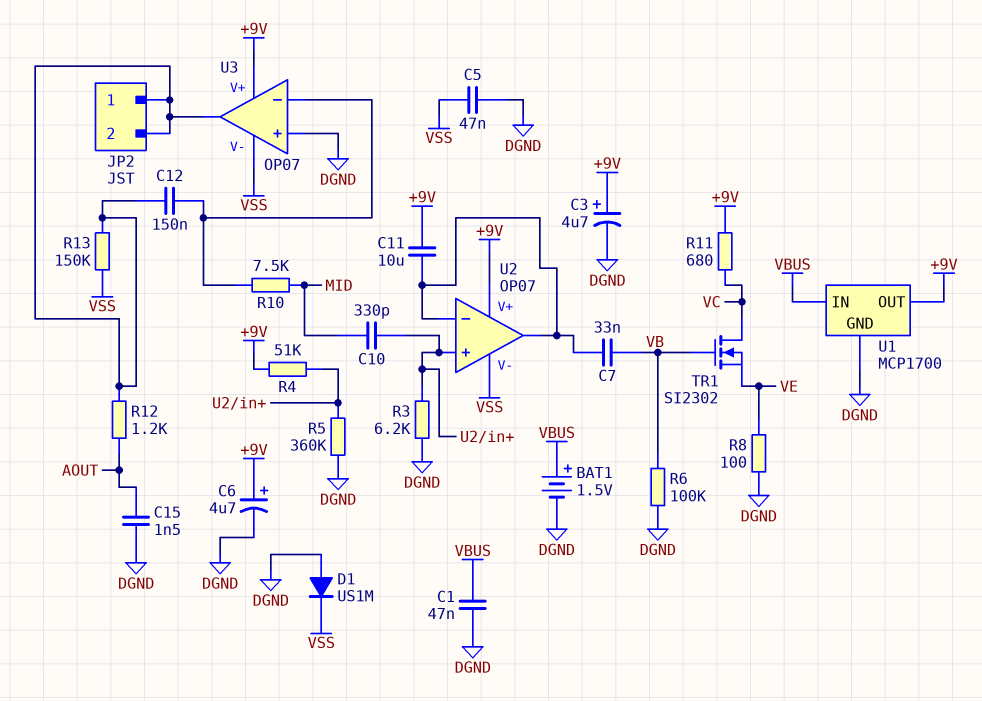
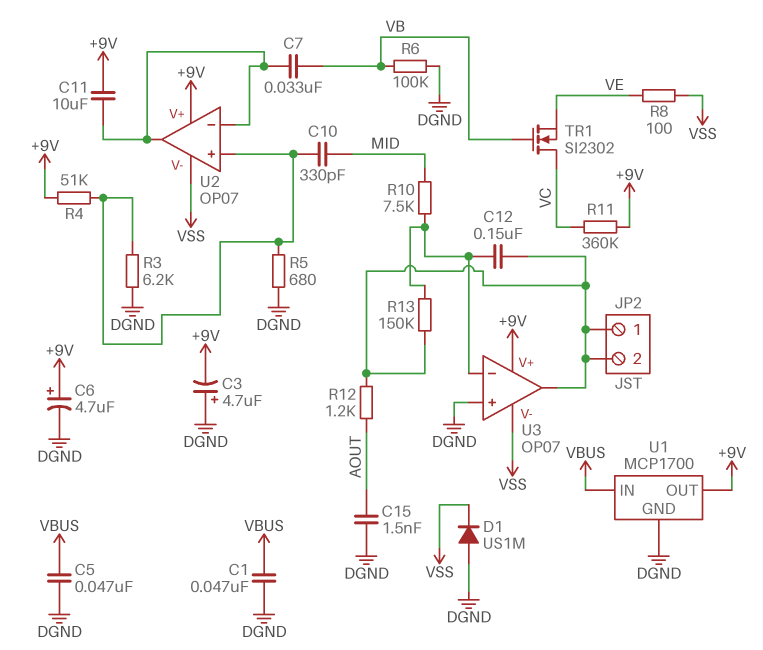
BAT1: 1.5V (plus VBUS, minus DGND) -> none
C3: 4.7uF (plus +9V, minus DGND) -> 4.7uF (plus DGND, minus +9V)
C5: 47nF (DGND, VSS) -> 47nF (DGND, VBUS)
R5: 360k (DGND, U2/in+) -> 680 (DGND, U2/in+)
R8: 100 (DGND, VE) -> 100 (VE, VSS)
R11: 680 (+9V, VC) -> 360k (+9V, VC)
R13: 150k (JP2/1, VSS) -> 150k (JP2/1, U3/in-)

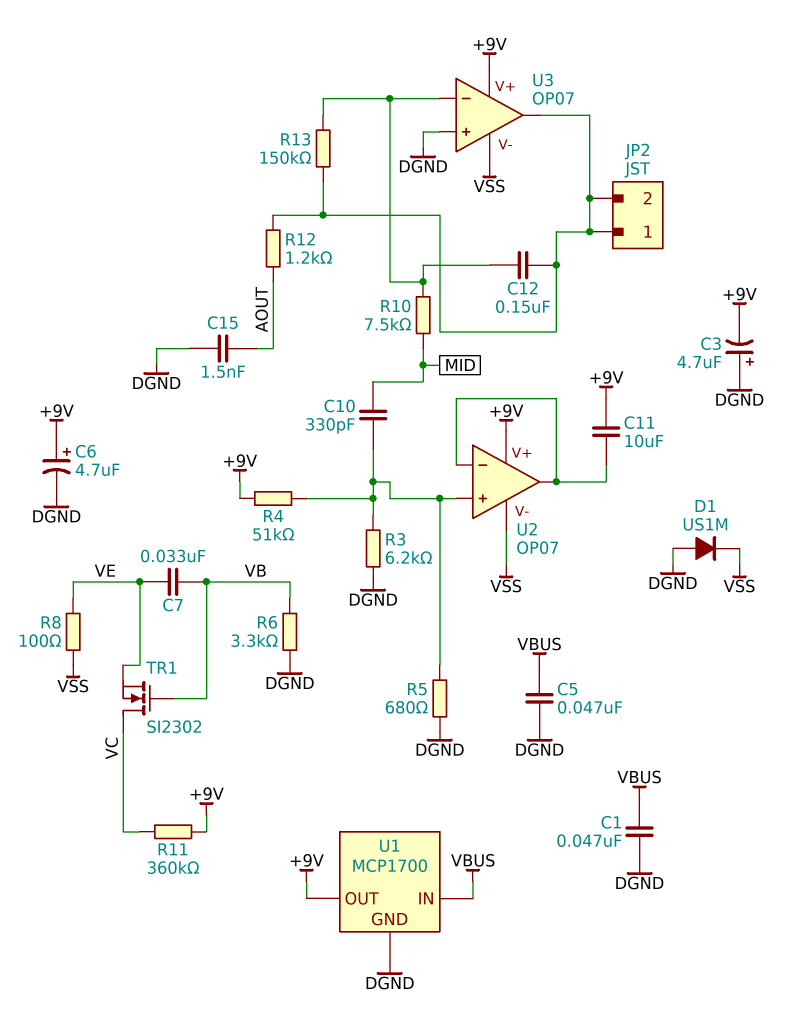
C7: 33nF (U2/in-, VB) -> 33nF (VB, VE)
R6: 100k (DGND, VB) -> 3.3k (DGND, VB)

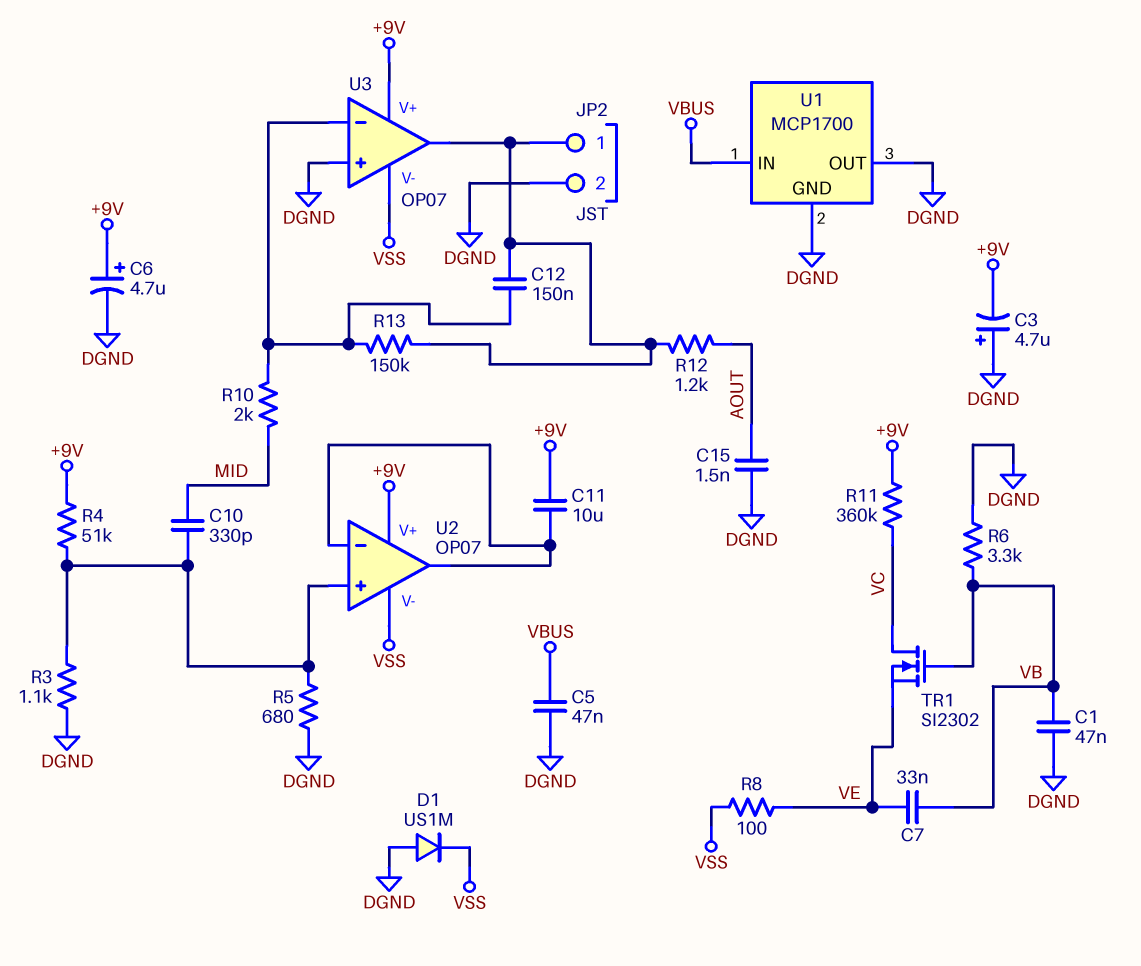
C1: 47nF (DGND, VBUS) -> 47nF (DGND, VB)
JP2 pin 2: JP2/1 -> DGND
R3: 6.2k (DGND, U2/in+) -> 1.1k (DGND, U2/in+)
R10: 7.5k (MID, U3/in-) -> 2k (MID, U3/in-)
U1 pin OUT: +9V -> DGND

